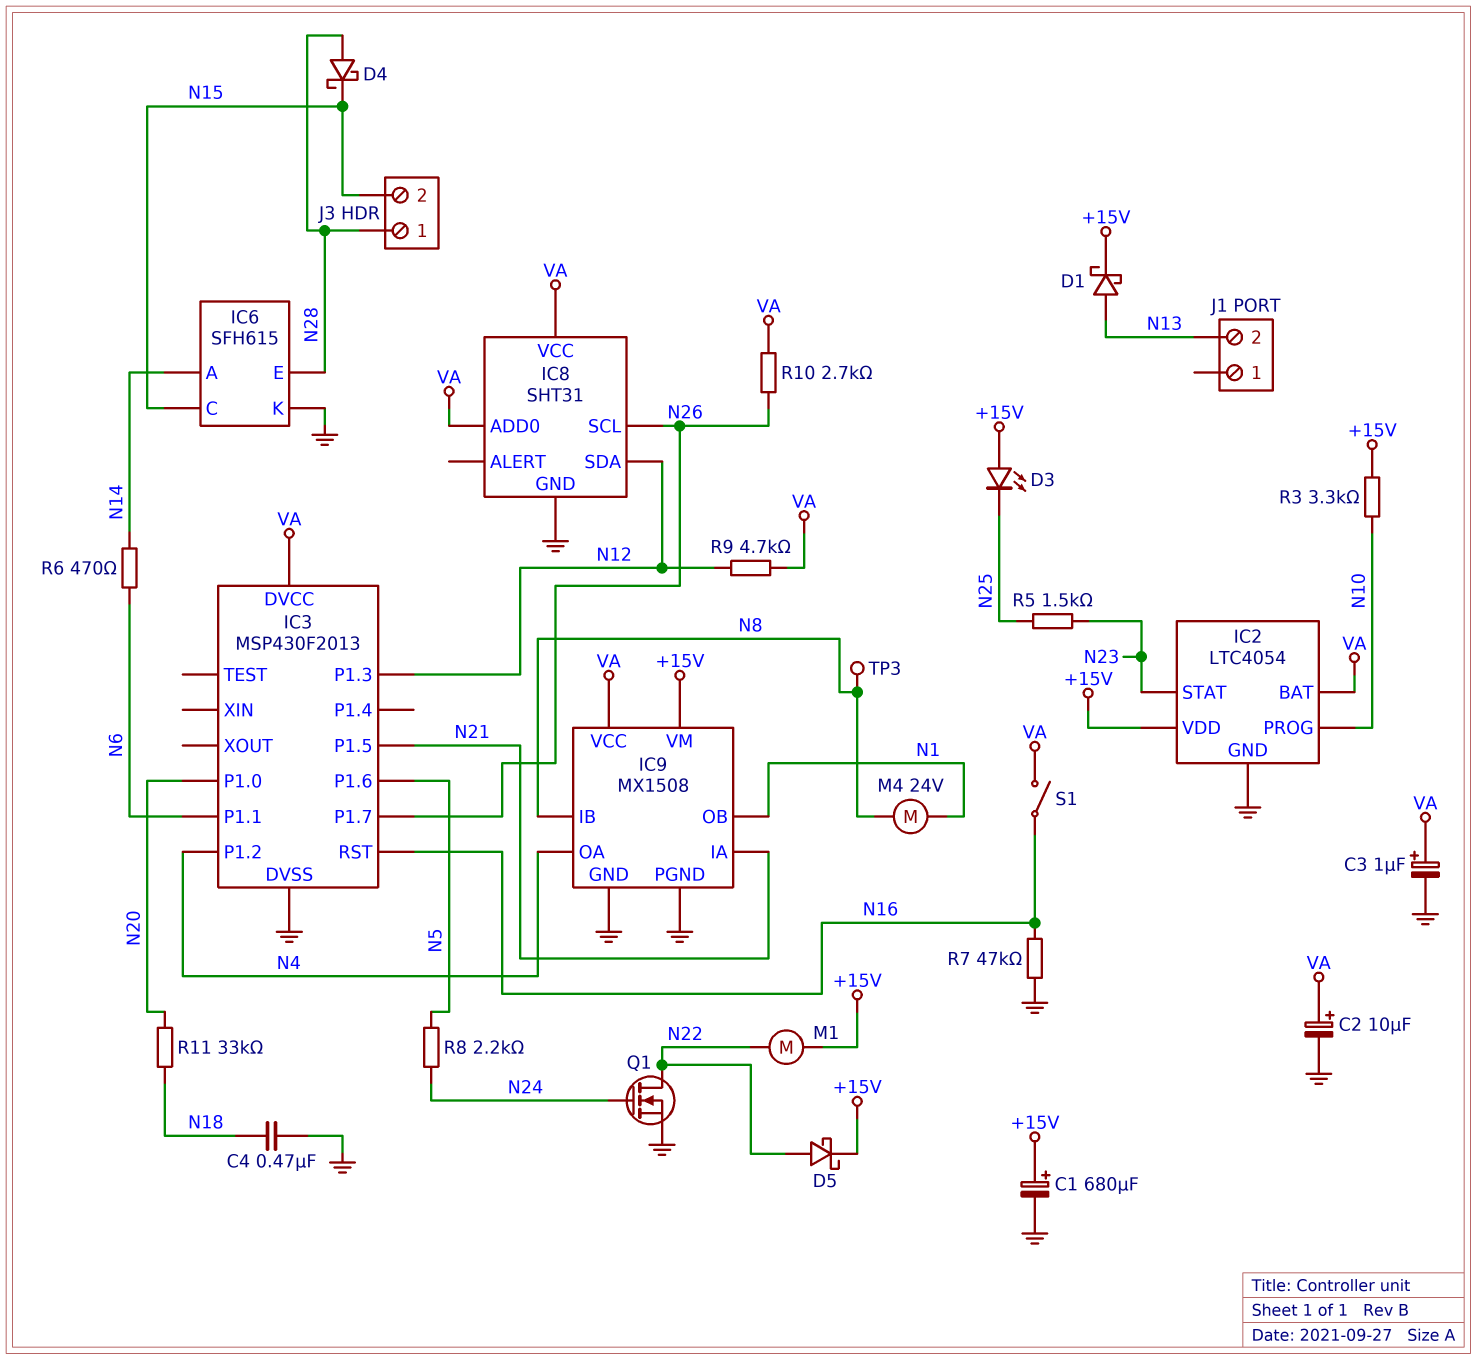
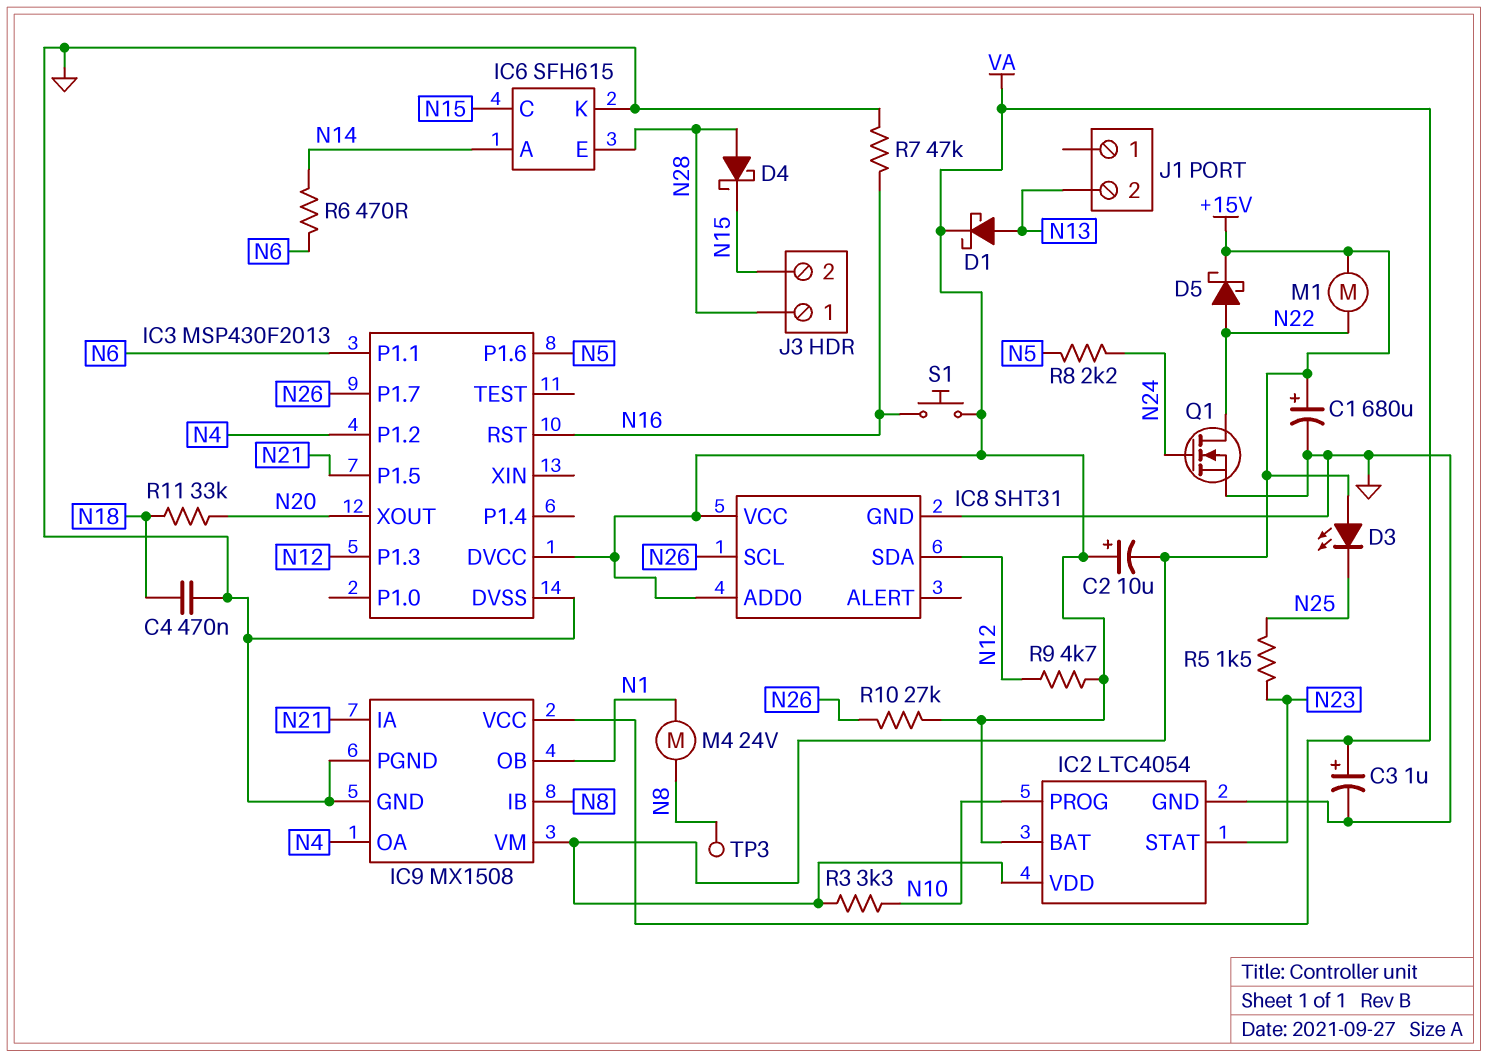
C2: 10uF (plus VA, minus GND) -> 10uF (plus VA, minus +15V)
D1: schottky (A N13, K +15V) -> schottky (A N13, K VA)
IC3 pin P1.0: N20 -> none
IC3 pin XOUT: none -> N20
R10: 2.7k (N26, VA) -> 27k (N26, VA)
S1: switch (N16, VA) -> button (N16, VA)

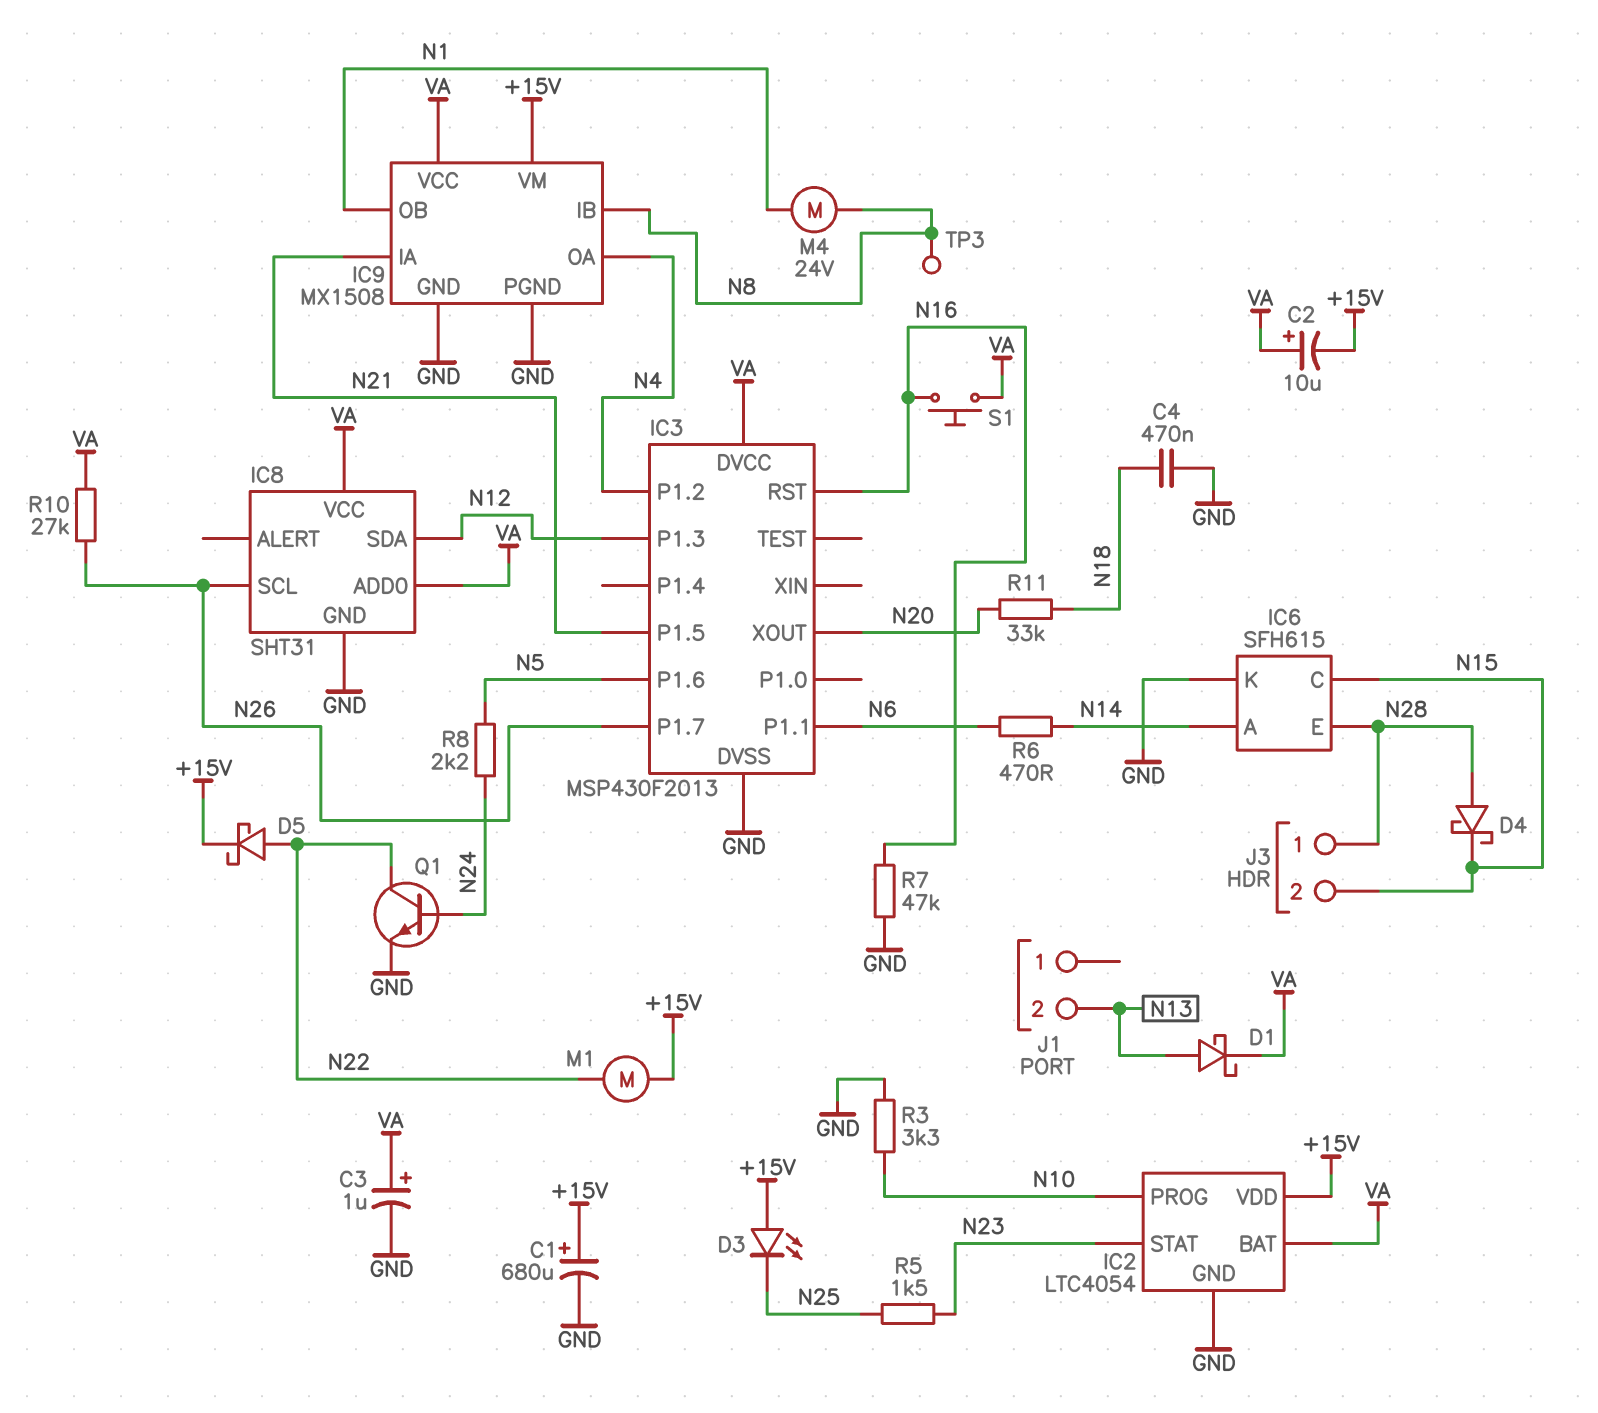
Q1: NMOS (G N24, D N22, S GND) -> NPN (B N24, C N22, E GND)
R3: 3.3k (+15V, N10) -> 3.3k (GND, N10)
R9: 4.7k (N12, VA) -> none

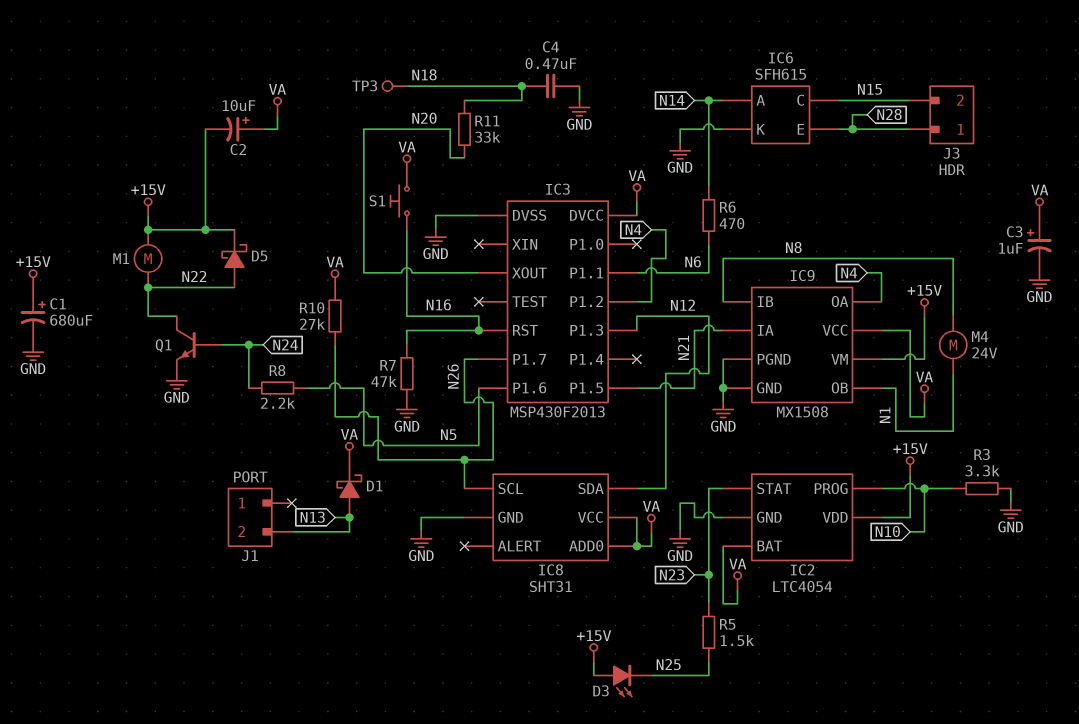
D4: schottky (A N28, K N15) -> none
TP3: test point (N8) -> test point (N18)

